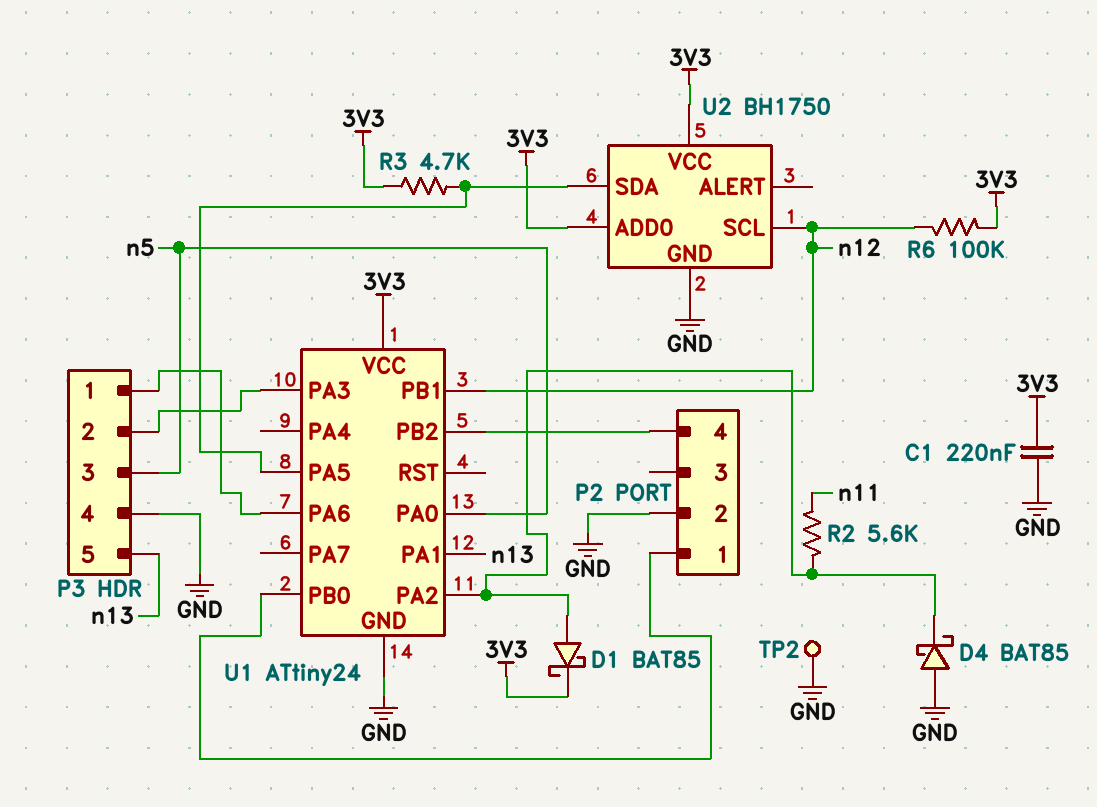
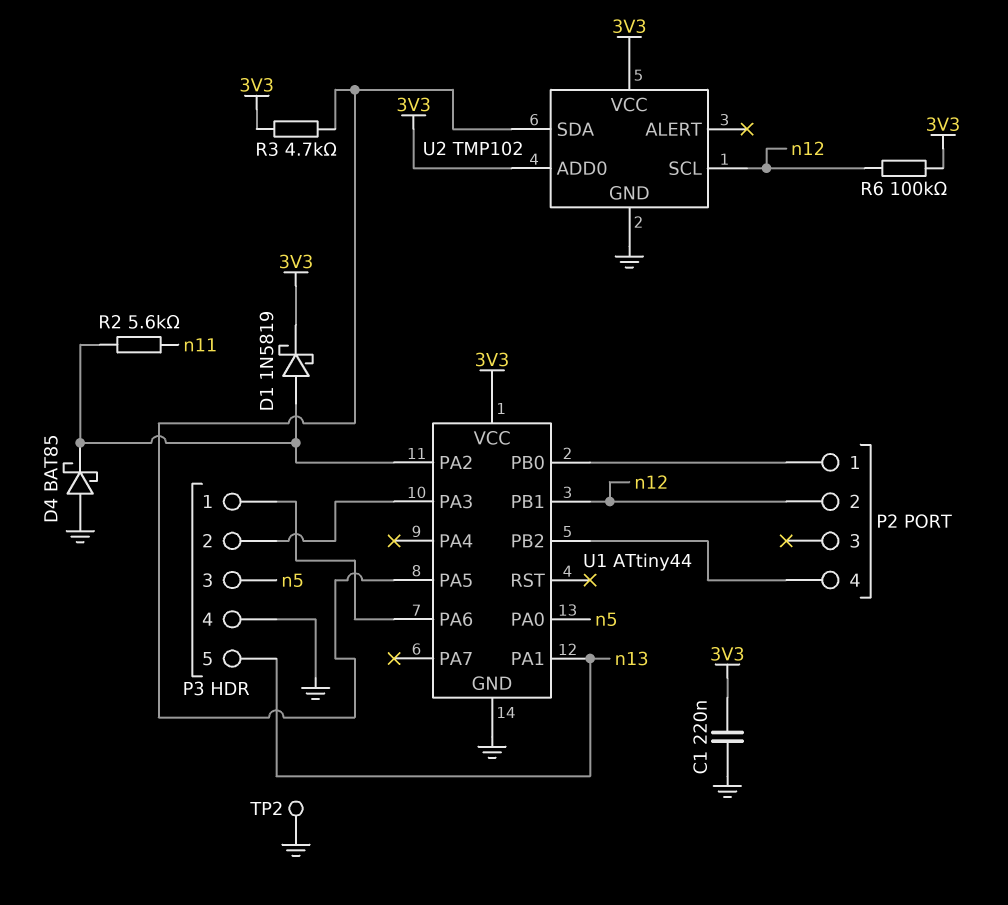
D1: schottky BAT85 (A U1/PA2, K 3V3) -> schottky 1N5819 (A U1/PA2, K 3V3)
P2 pin 2: GND -> n12
U1: ATtiny24 -> ATtiny44
U2: BH1750 -> TMP102

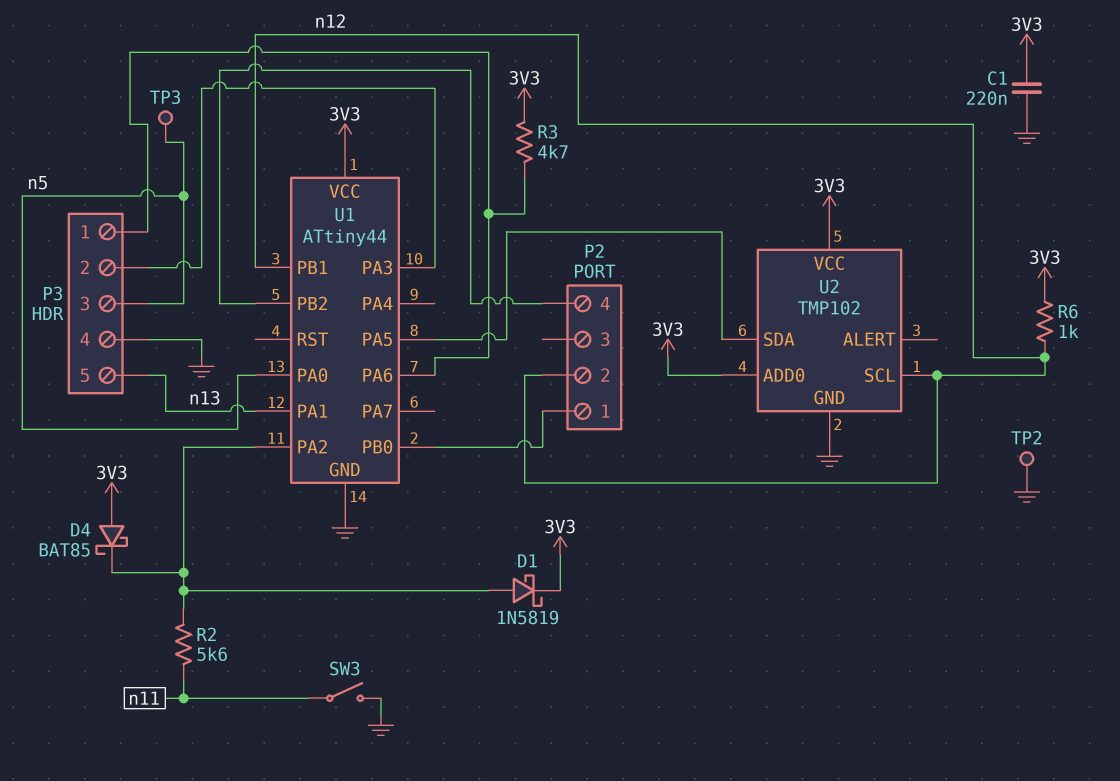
D4: schottky BAT85 (A GND, K U1/PA2) -> schottky BAT85 (A 3V3, K U1/PA2)
R3: 4.7k (3V3, U1/PA5) -> 4.7k (3V3, P3/1)
R6: 100k (3V3, n12) -> 1k (3V3, n12)
SW3: none -> switch (GND, n11)
TP3: none -> test point (n5)

